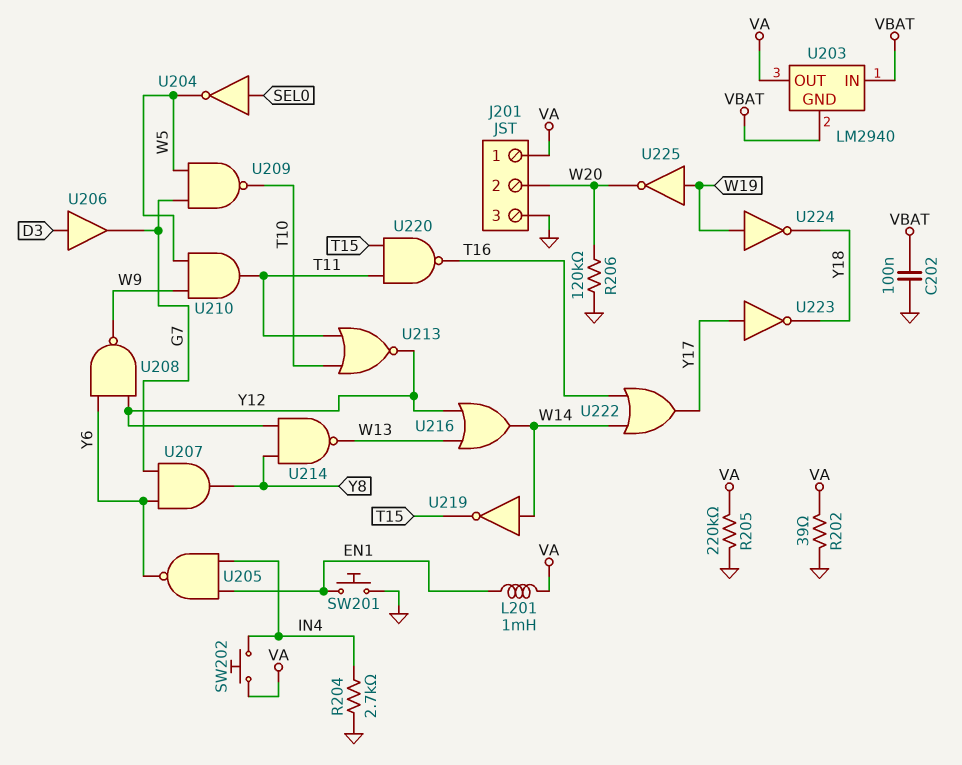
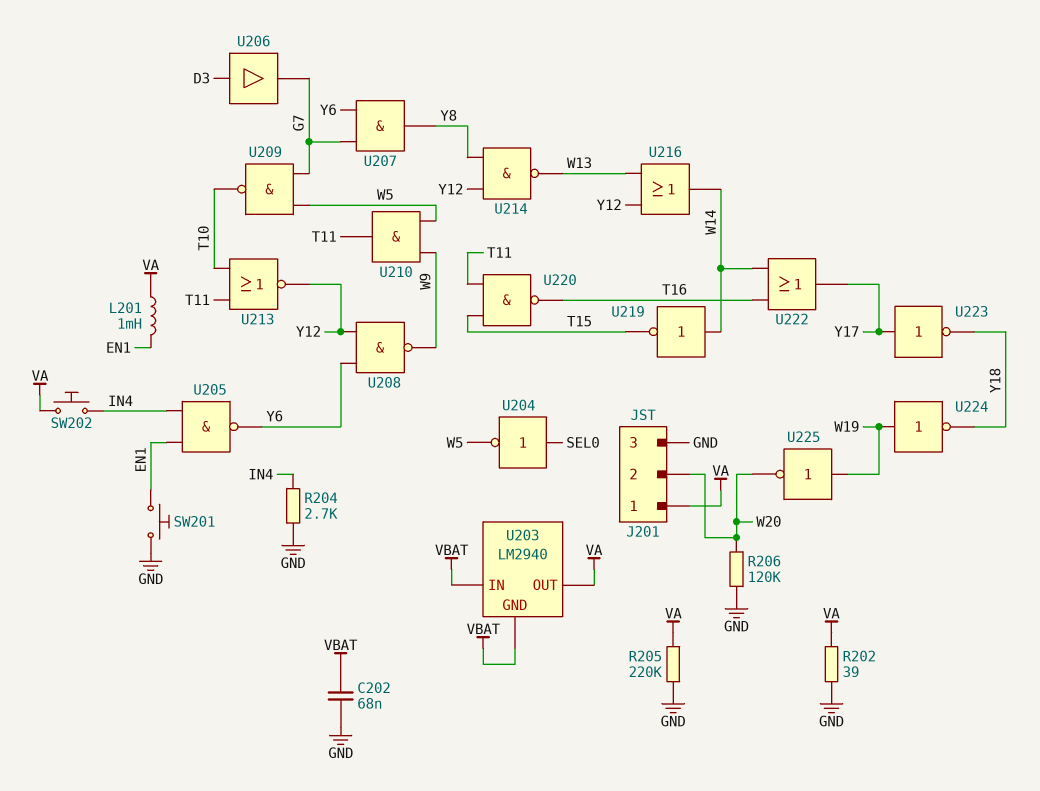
C202: 100nF (GND, VBAT) -> 68nF (GND, VBAT)

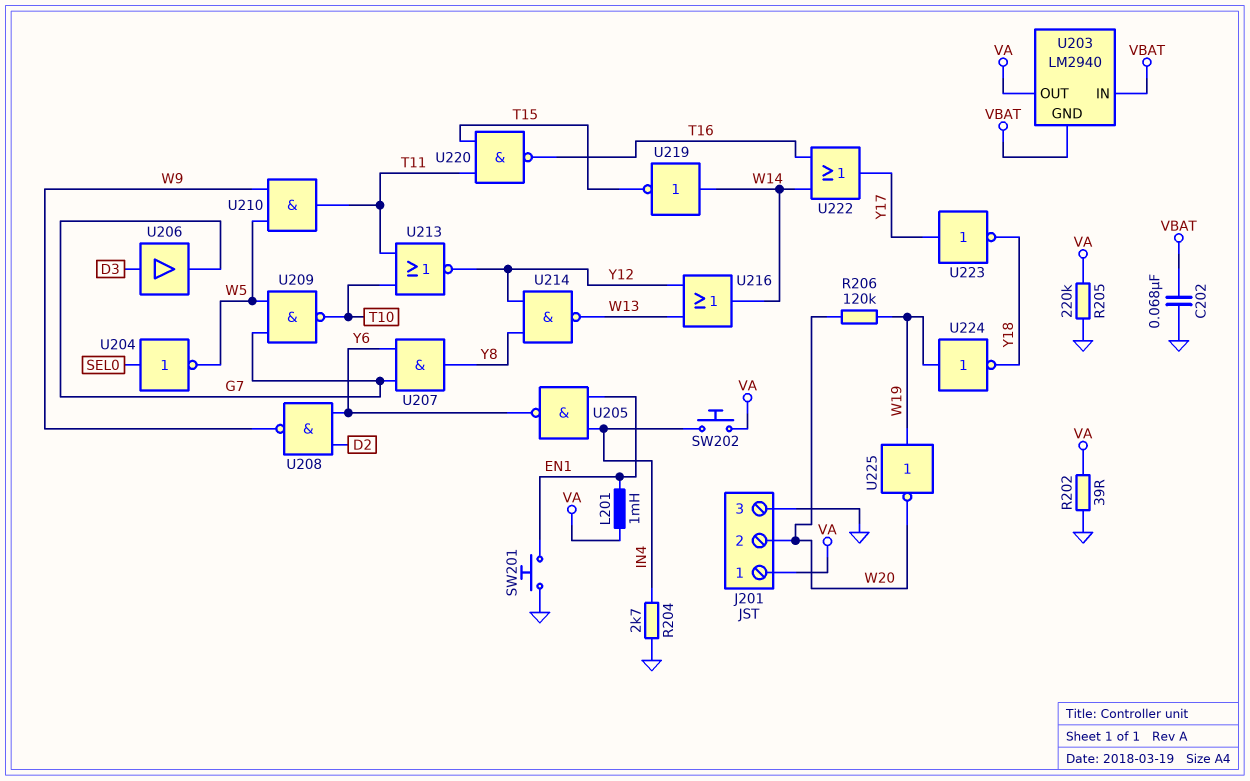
R206: 120k (GND, W20) -> 120k (W19, W20)
U208: NAND (in Y6, in Y12, out W9) -> NAND (in D2, in Y6, out W9)

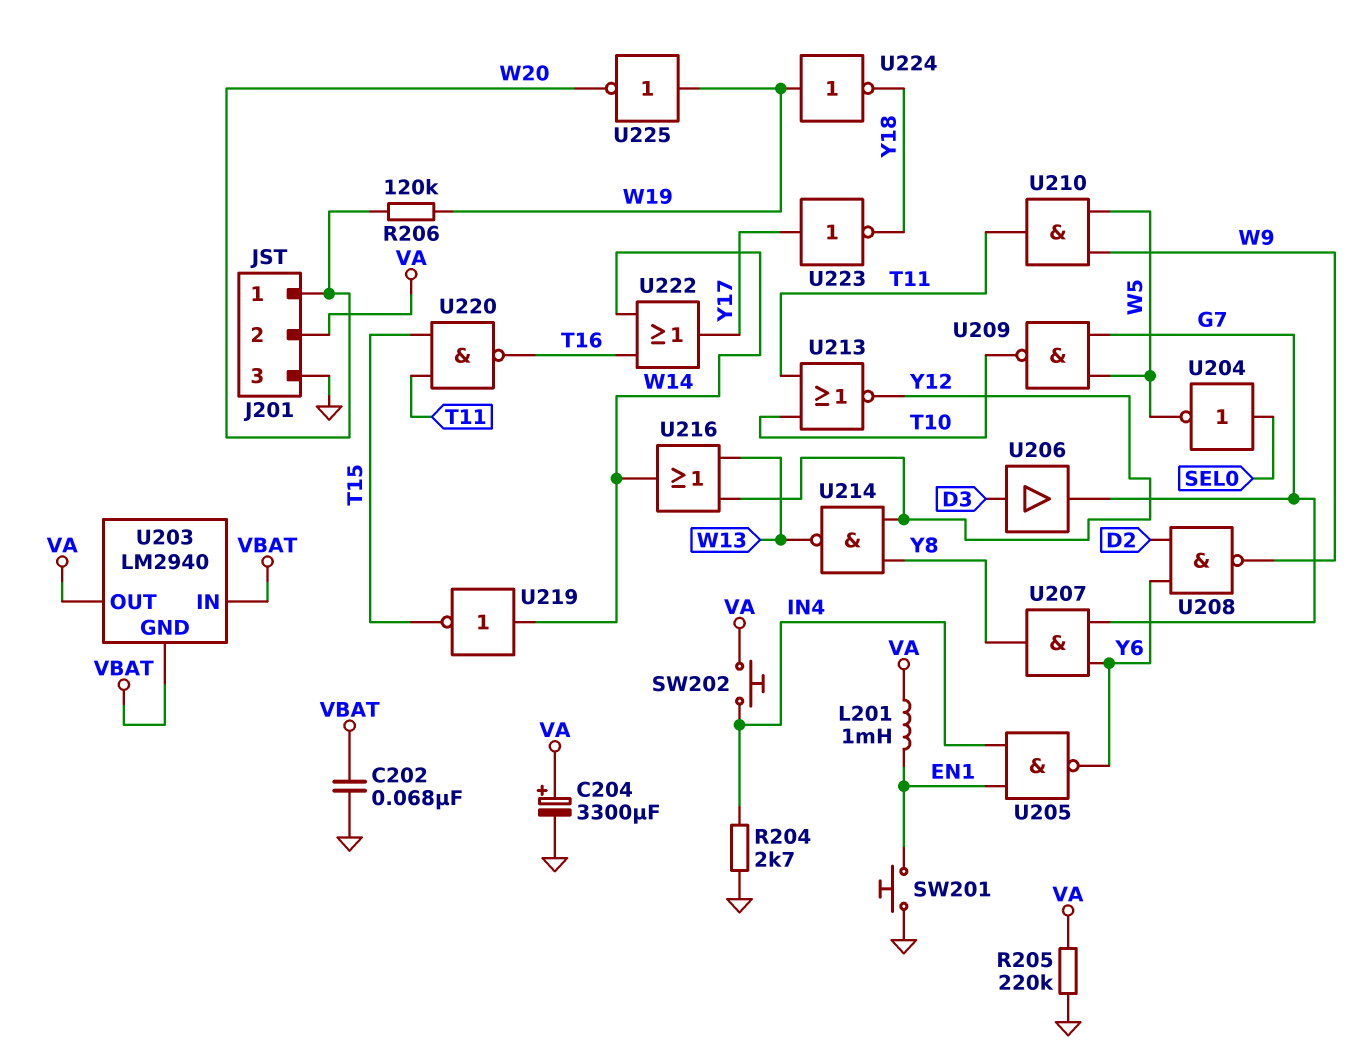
C204: none -> 3300uF (plus VA, minus GND)
J201 pin 1: VA -> W20
J201 pin 2: W20 -> VA
R202: 39 (GND, VA) -> none

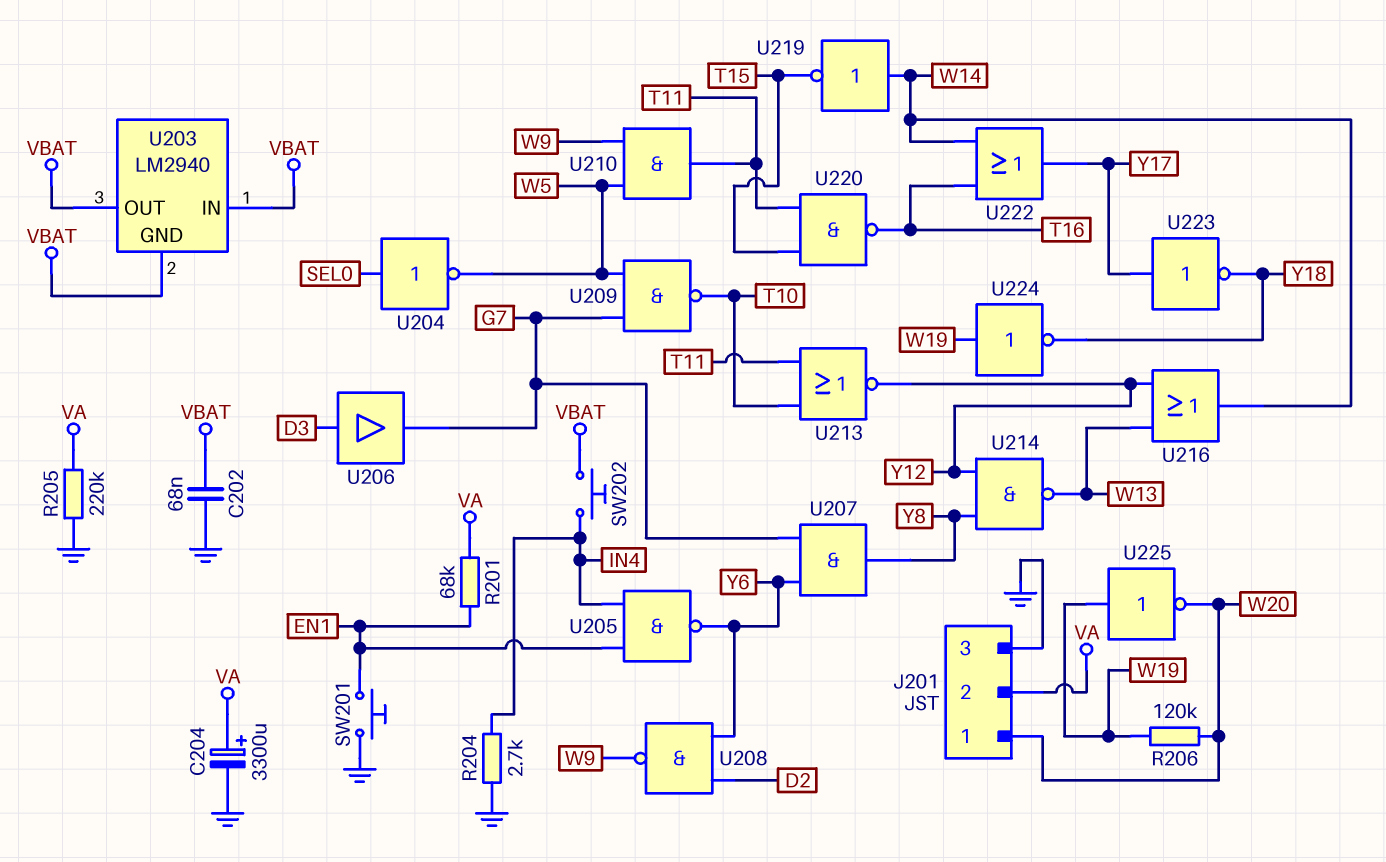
L201: 1mH (EN1, VA) -> none
R201: none -> 68k (EN1, VA)
SW202: button (IN4, VA) -> button (IN4, VBAT)
U203 pin OUT: VA -> VBAT

